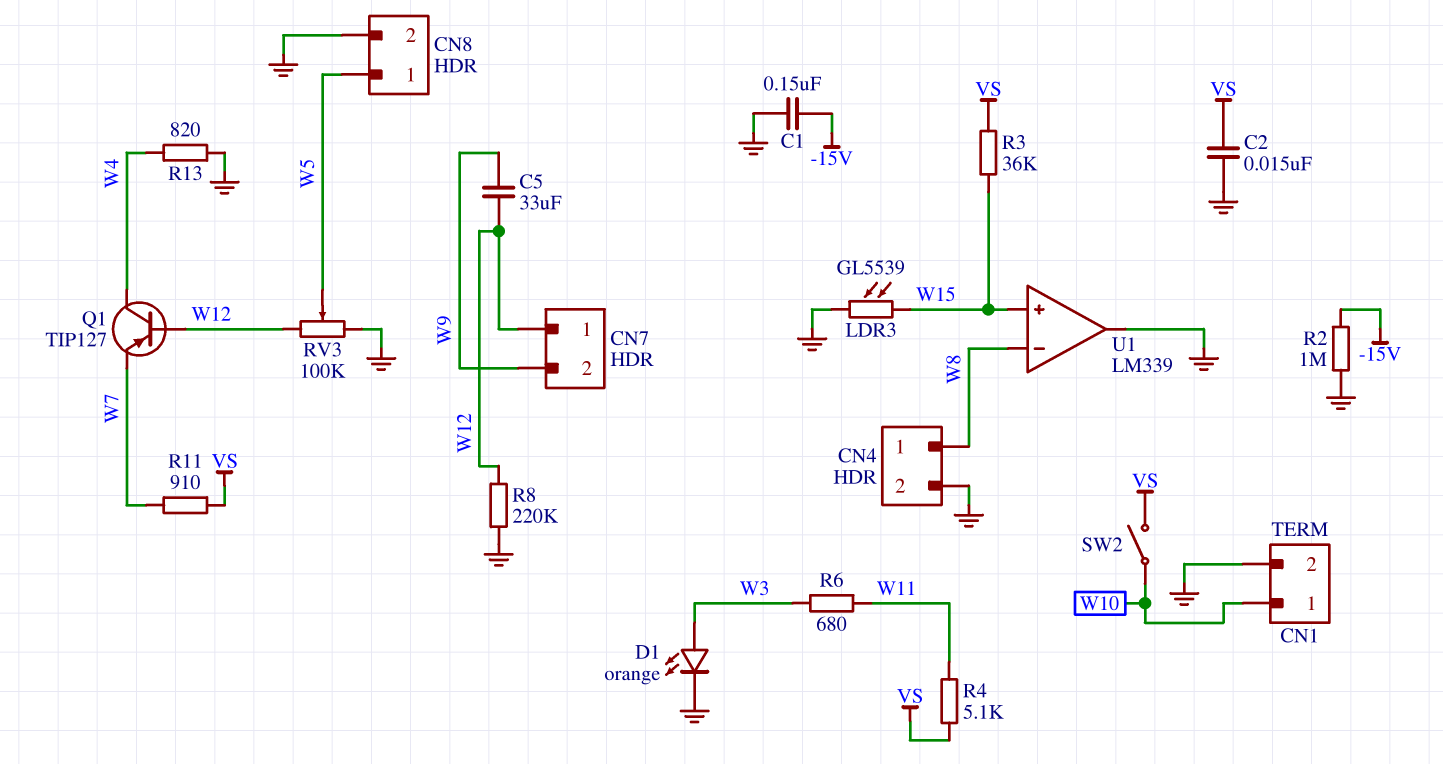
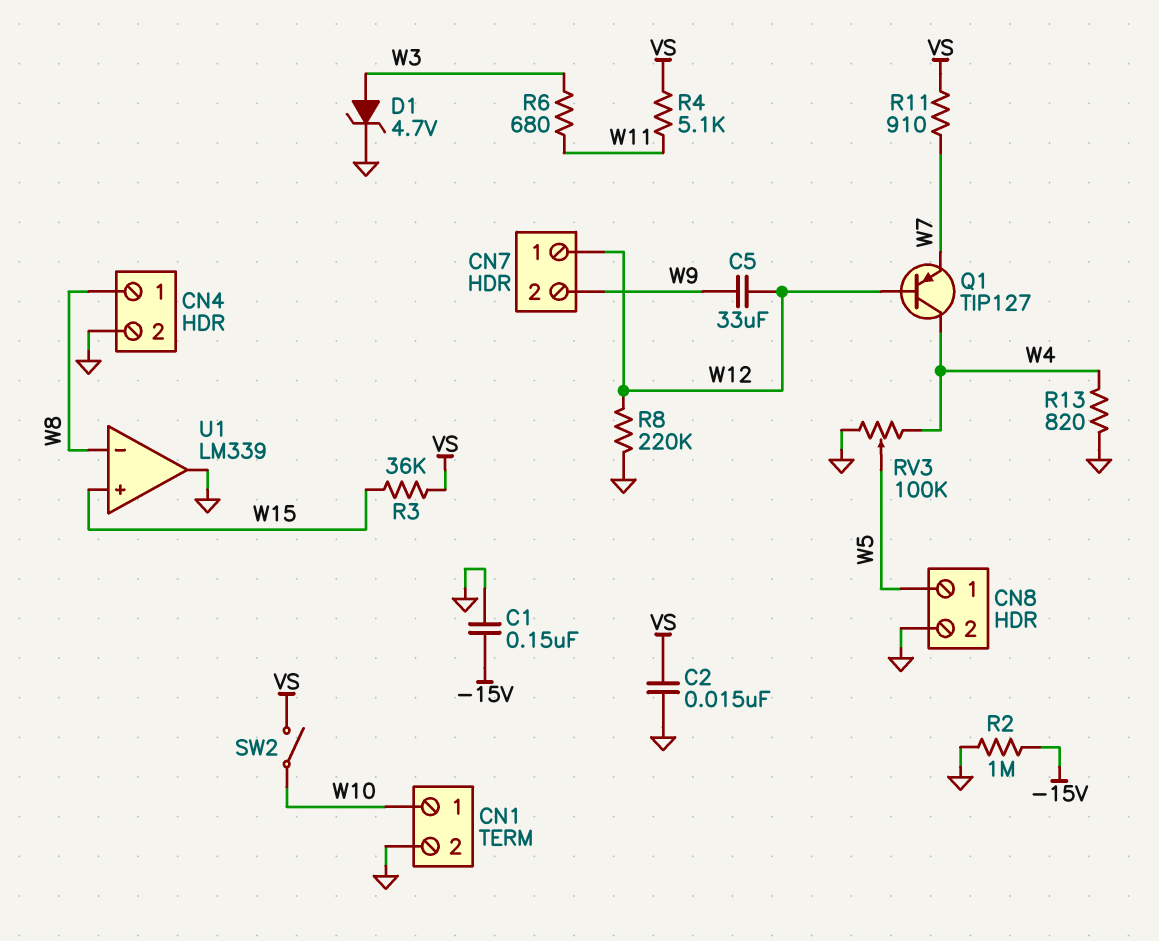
D1: LED orange (A W3, K GND) -> zener 4.7V (A W3, K GND)
LDR3: GL5539 (GND, W15) -> none
RV3: 100k (GND, W12, wiper W5) -> 100k (GND, W4, wiper W5)

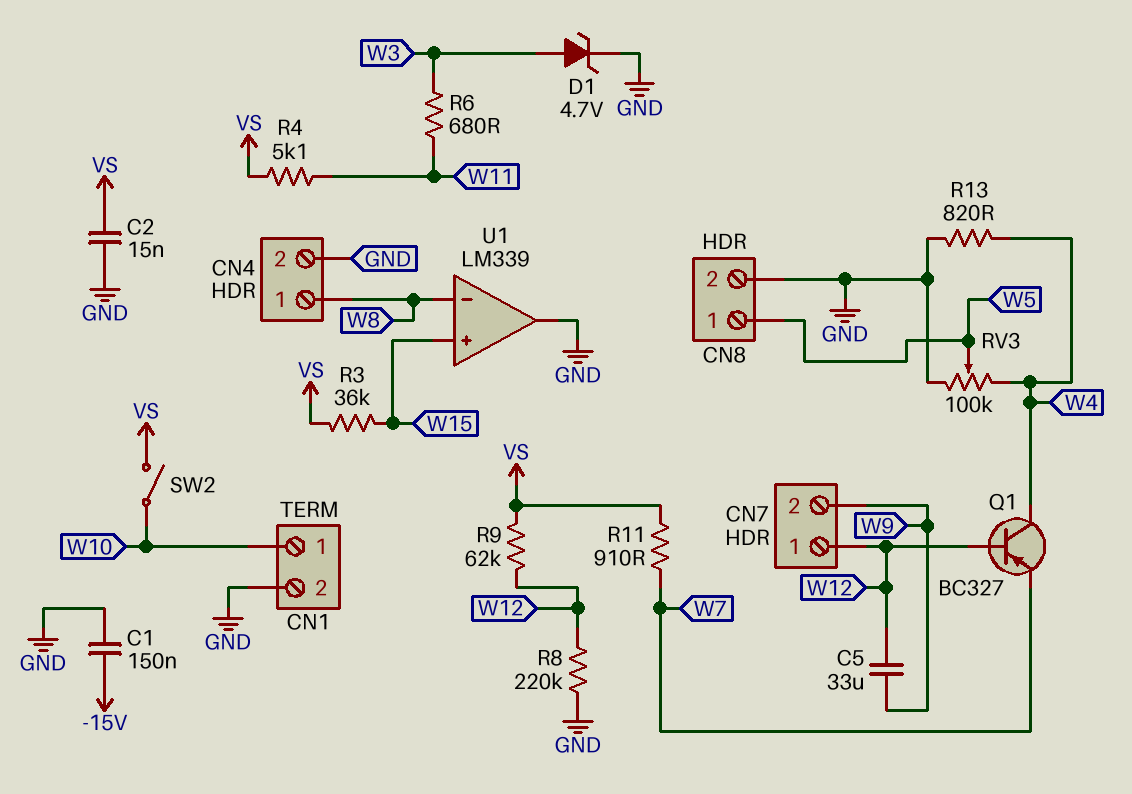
Q1: PNP TIP127 (B W12, C W4, E W7) -> PNP BC327 (B W12, C W4, E W7)
R2: 1M (-15V, GND) -> none
R9: none -> 62k (VS, W12)

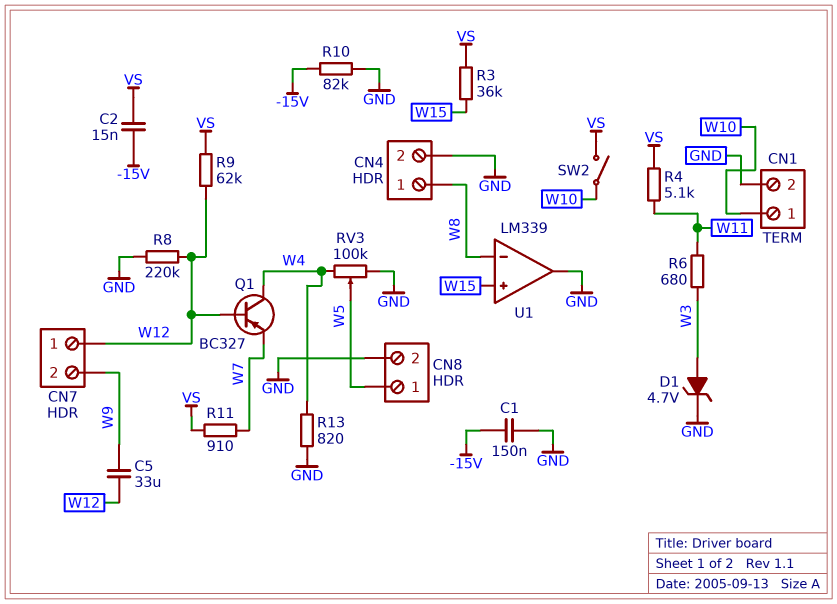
C2: 15nF (GND, VS) -> 15nF (-15V, VS)
R10: none -> 82k (-15V, GND)

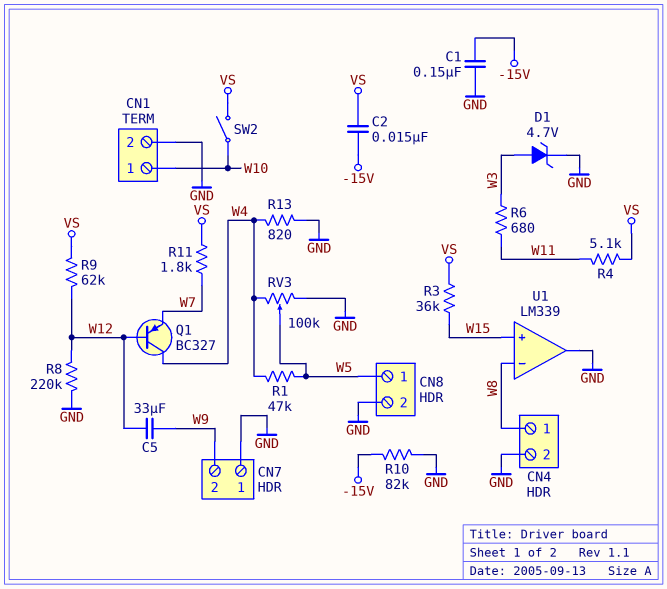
CN7 pin 1: W12 -> GND
R1: none -> 47k (W4, W5)
R11: 910 (VS, W7) -> 1.8k (VS, W7)

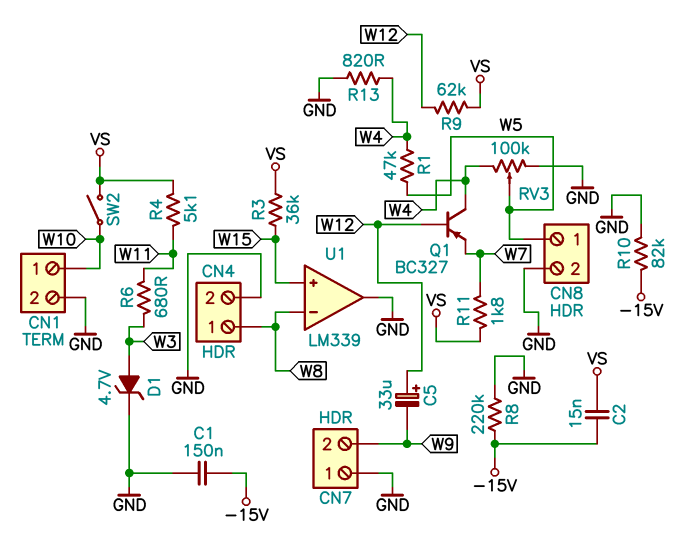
C5: 33uF (W9, W12) -> 33uF (plus W12, minus W9)
R8: 220k (GND, W12) -> 220k (-15V, GND)

